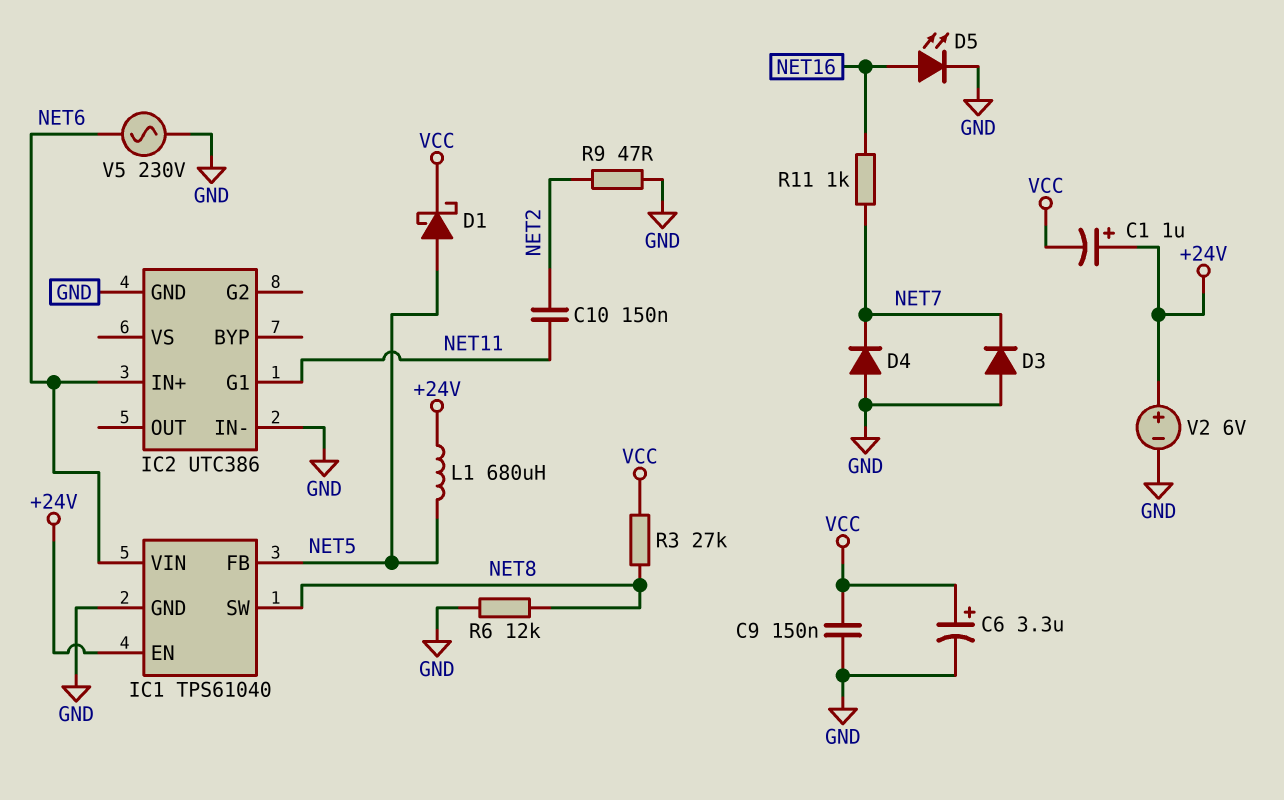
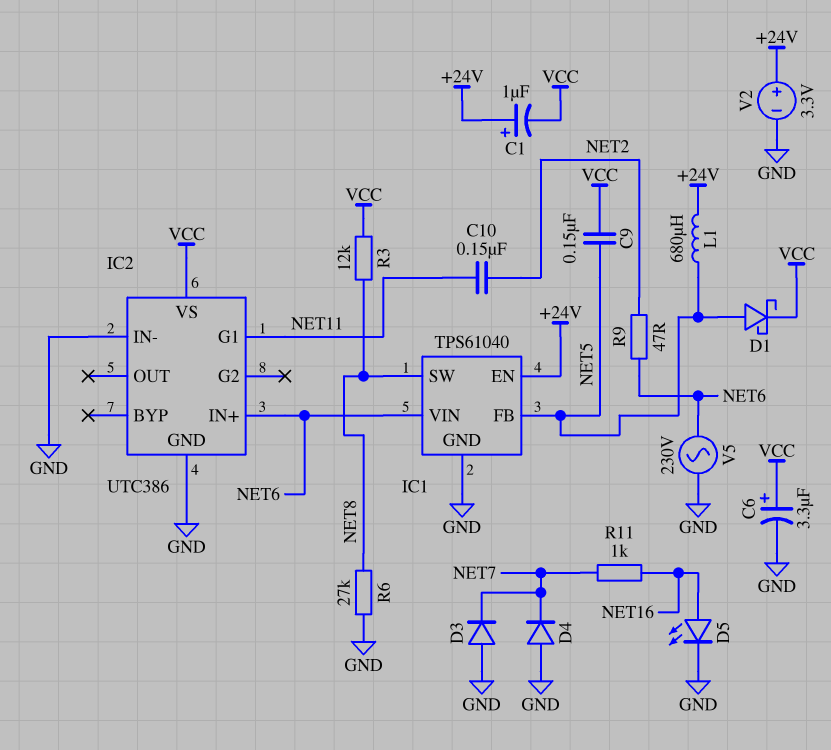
C9: 150nF (GND, VCC) -> 150nF (NET5, VCC)
IC2 pin VS: none -> VCC
R3: 27k (NET8, VCC) -> 12k (NET8, VCC)
R6: 12k (GND, NET8) -> 27k (GND, NET8)
R9: 47 (GND, NET2) -> 47 (NET2, NET6)
V2: 6V (plus +24V, minus GND) -> 3.3V (plus +24V, minus GND)

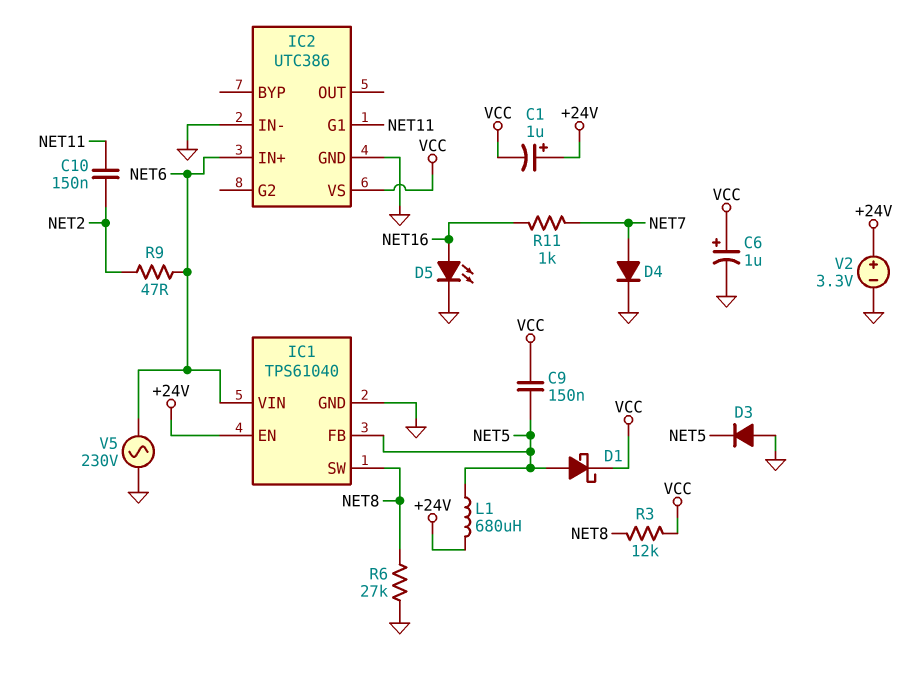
C6: 3.3uF (plus VCC, minus GND) -> 1uF (plus VCC, minus GND)
D3: diode (A GND, K NET7) -> diode (A GND, K NET5)
D4: diode (A GND, K NET7) -> diode (A NET7, K GND)

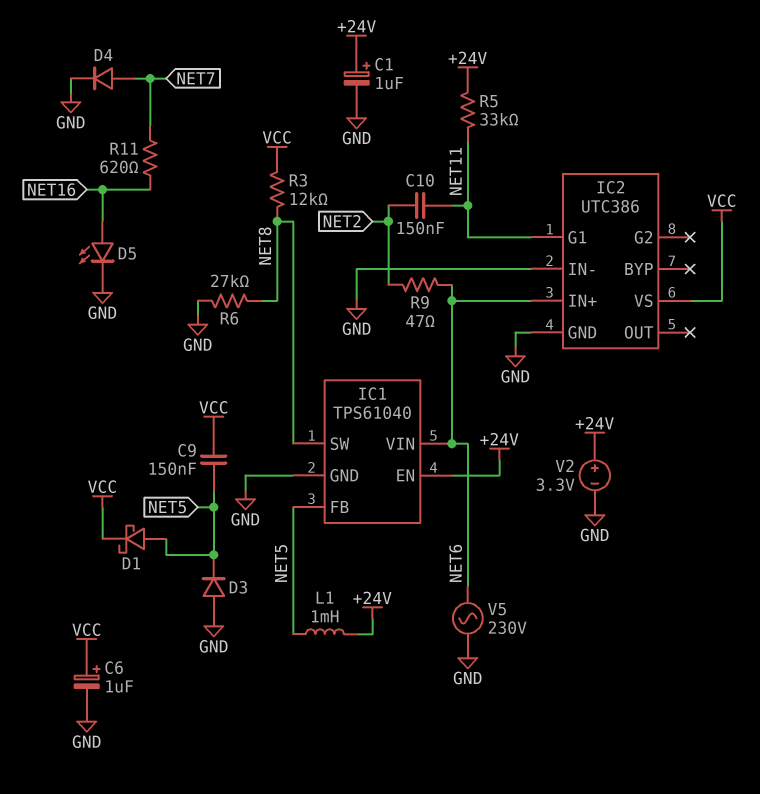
C1: 1uF (plus +24V, minus VCC) -> 1uF (plus +24V, minus GND)
L1: 680uH (+24V, NET5) -> 1mH (+24V, NET5)
R5: none -> 33k (+24V, NET11)
R11: 1k (NET7, NET16) -> 620 (NET7, NET16)

